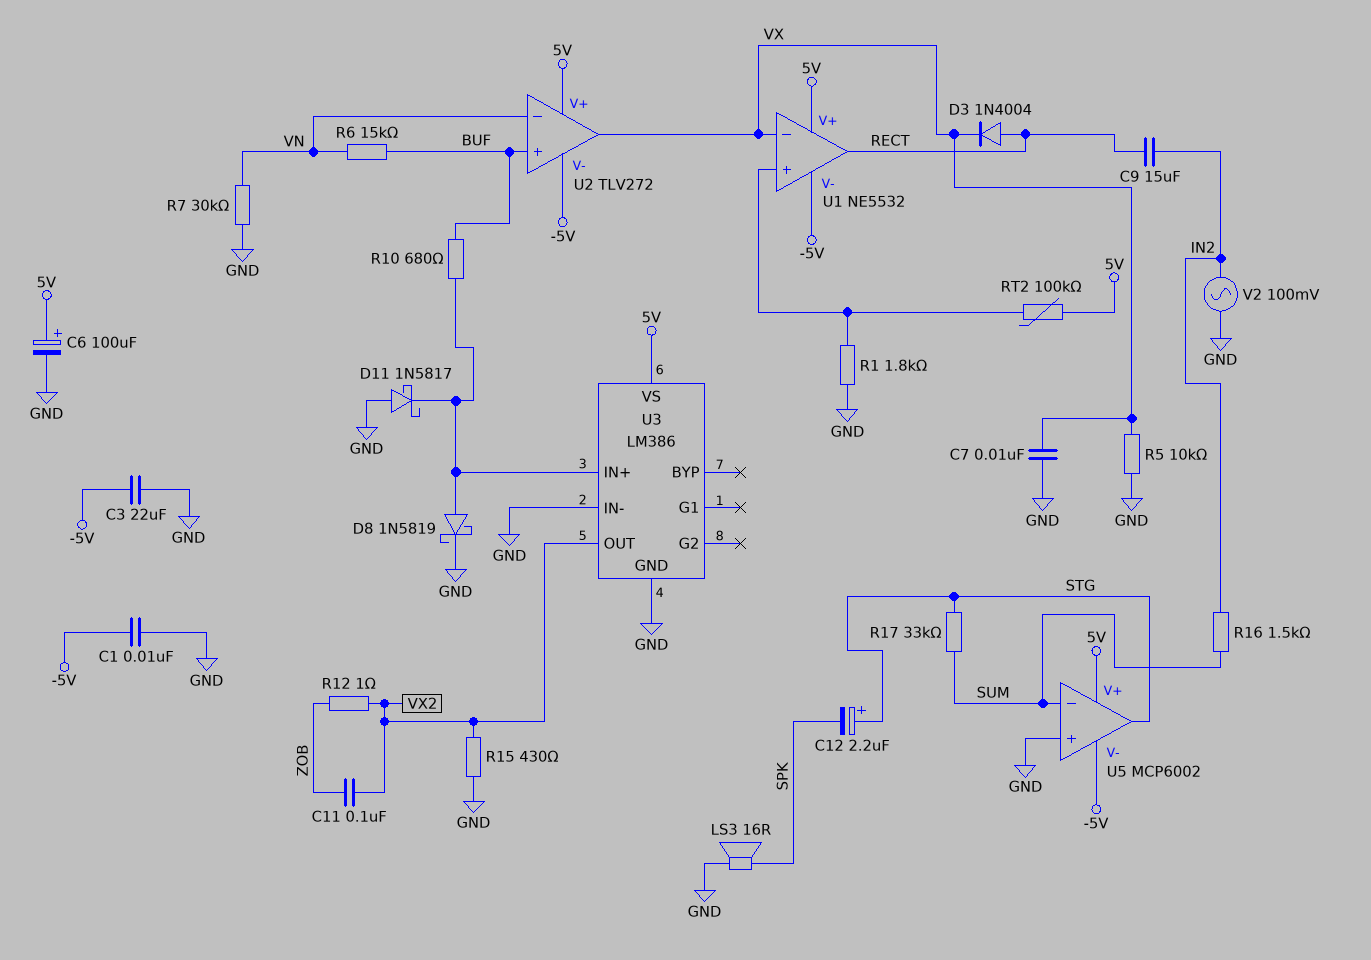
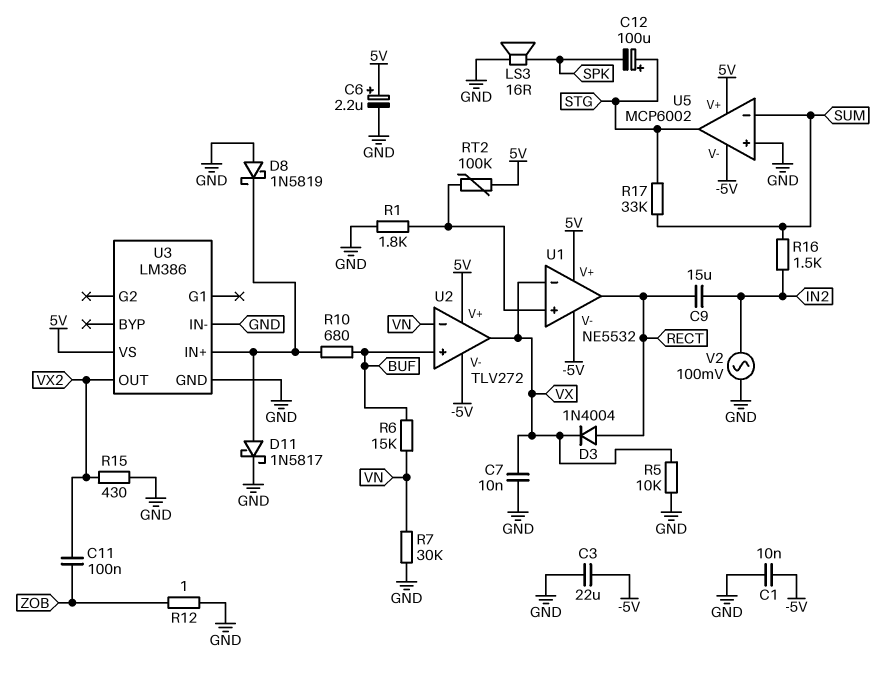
C6: 100uF (plus 5V, minus GND) -> 2.2uF (plus 5V, minus GND)
C12: 2.2uF (plus STG, minus SPK) -> 100uF (plus STG, minus SPK)
D8: schottky 1N5819 (A U3/IN+, K GND) -> schottky 1N5819 (A GND, K U3/IN+)
D11: schottky 1N5817 (A GND, K U3/IN+) -> schottky 1N5817 (A U3/IN+, K GND)
R12: 1 (VX2, ZOB) -> 1 (GND, ZOB)

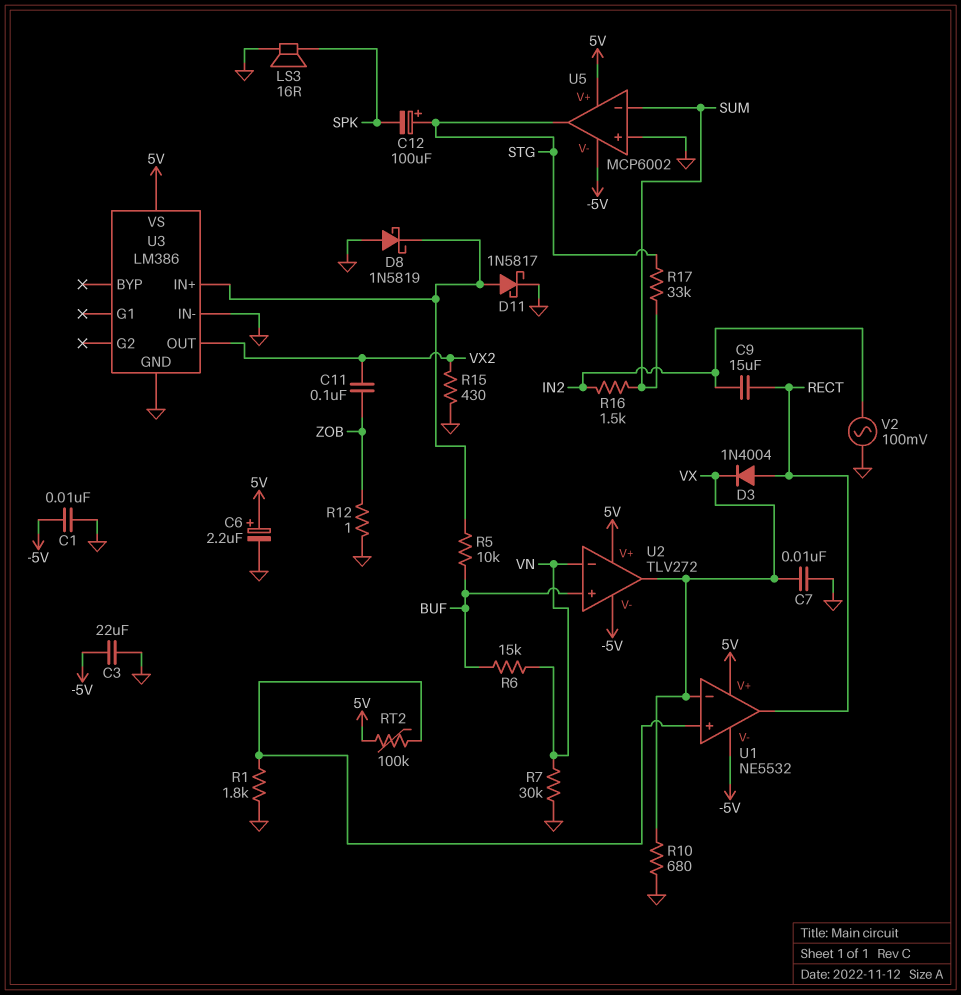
R5: 10k (GND, VX) -> 10k (BUF, U3/IN+)
R10: 680 (BUF, U3/IN+) -> 680 (GND, VX)

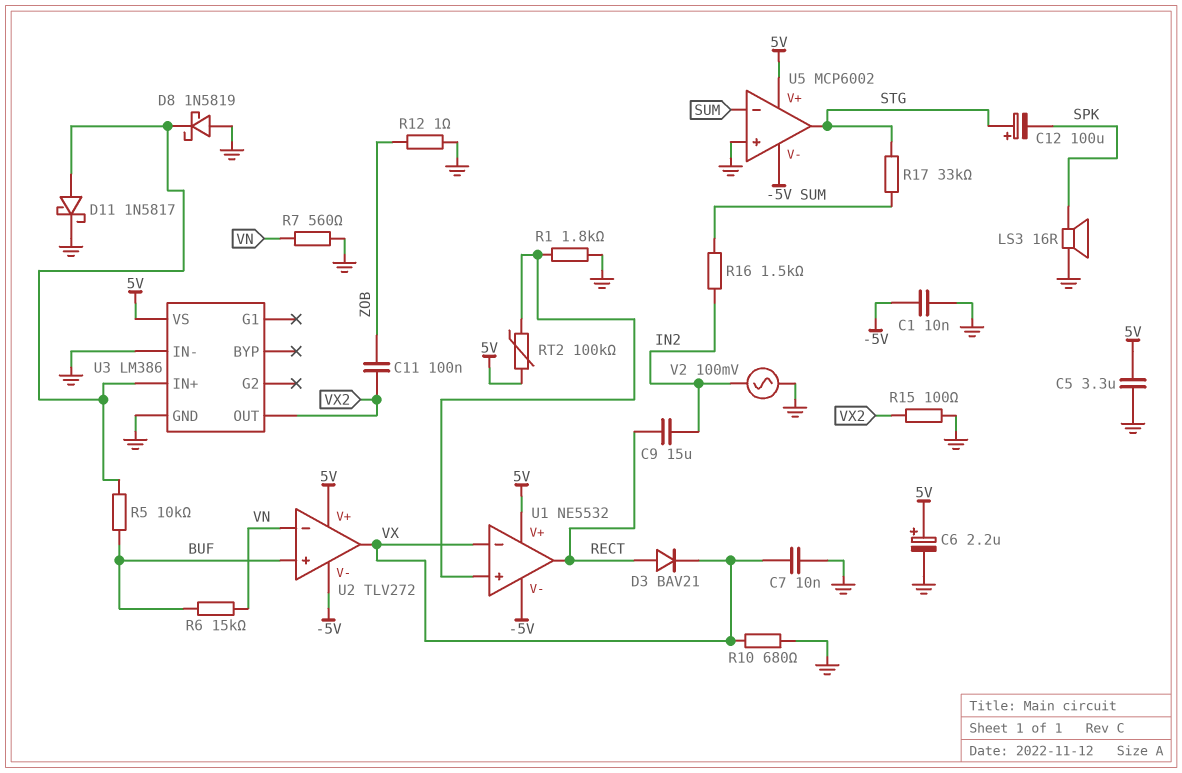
C3: 22uF (-5V, GND) -> none
C5: none -> 3.3uF (5V, GND)
D3: diode 1N4004 (A RECT, K VX) -> diode BAV21 (A RECT, K VX)
R7: 30k (GND, VN) -> 560 (GND, VN)
R15: 430 (GND, VX2) -> 100 (GND, VX2)

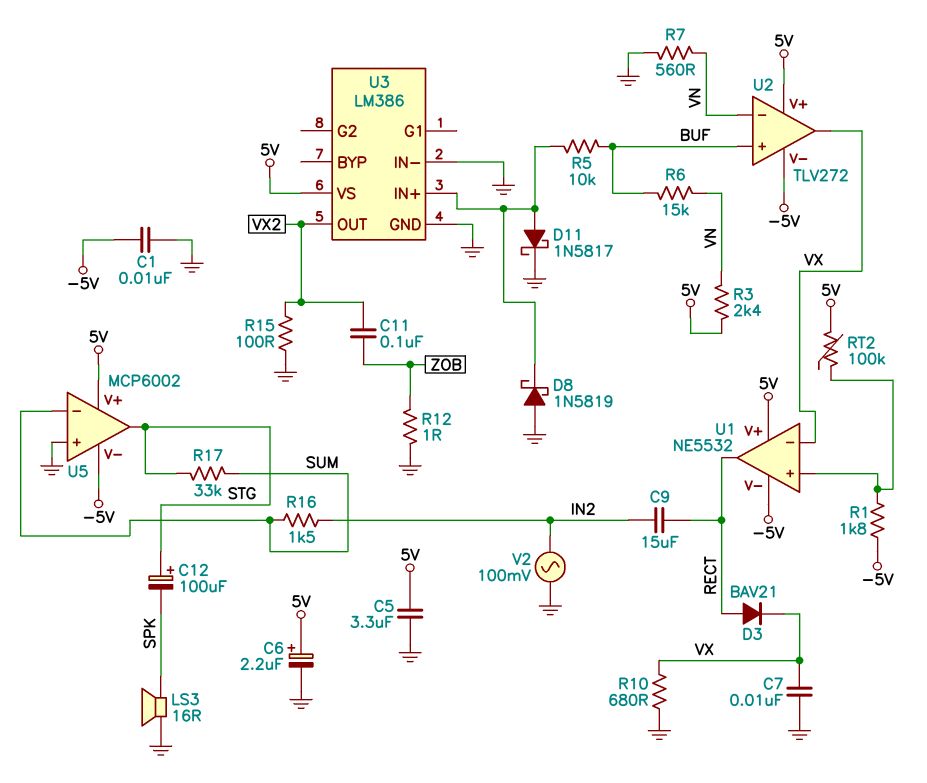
R1: 1.8k (GND, U1/in+) -> 1.8k (-5V, U1/in+)
R3: none -> 2.4k (5V, VN)

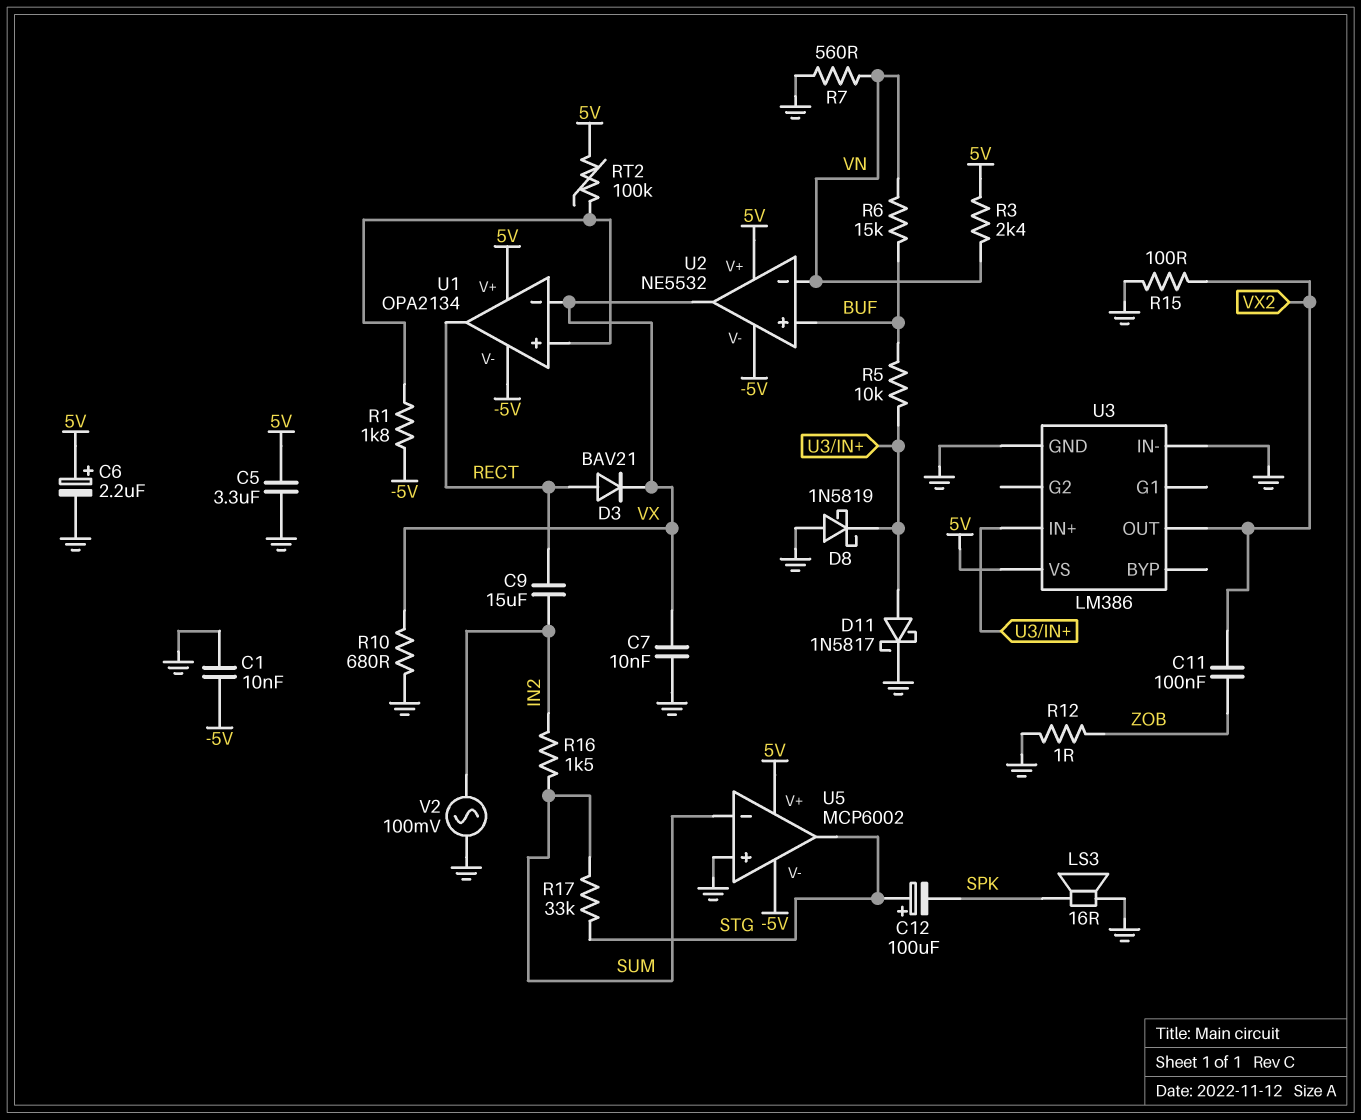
U1: NE5532 -> OPA2134
U2: TLV272 -> NE5532

